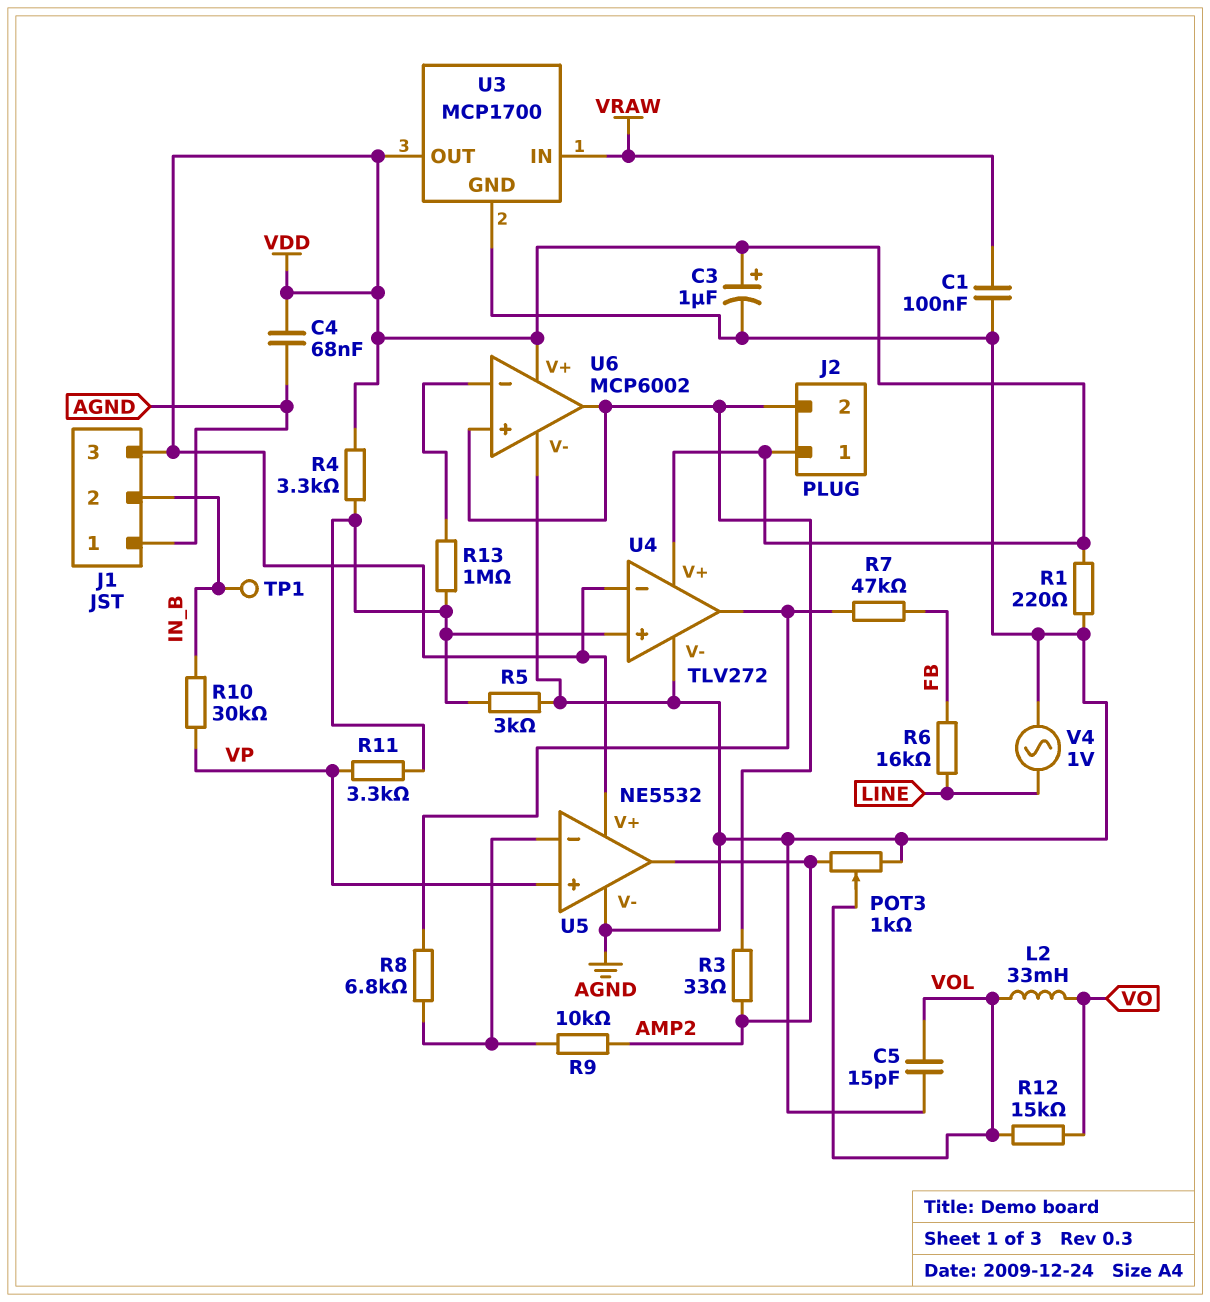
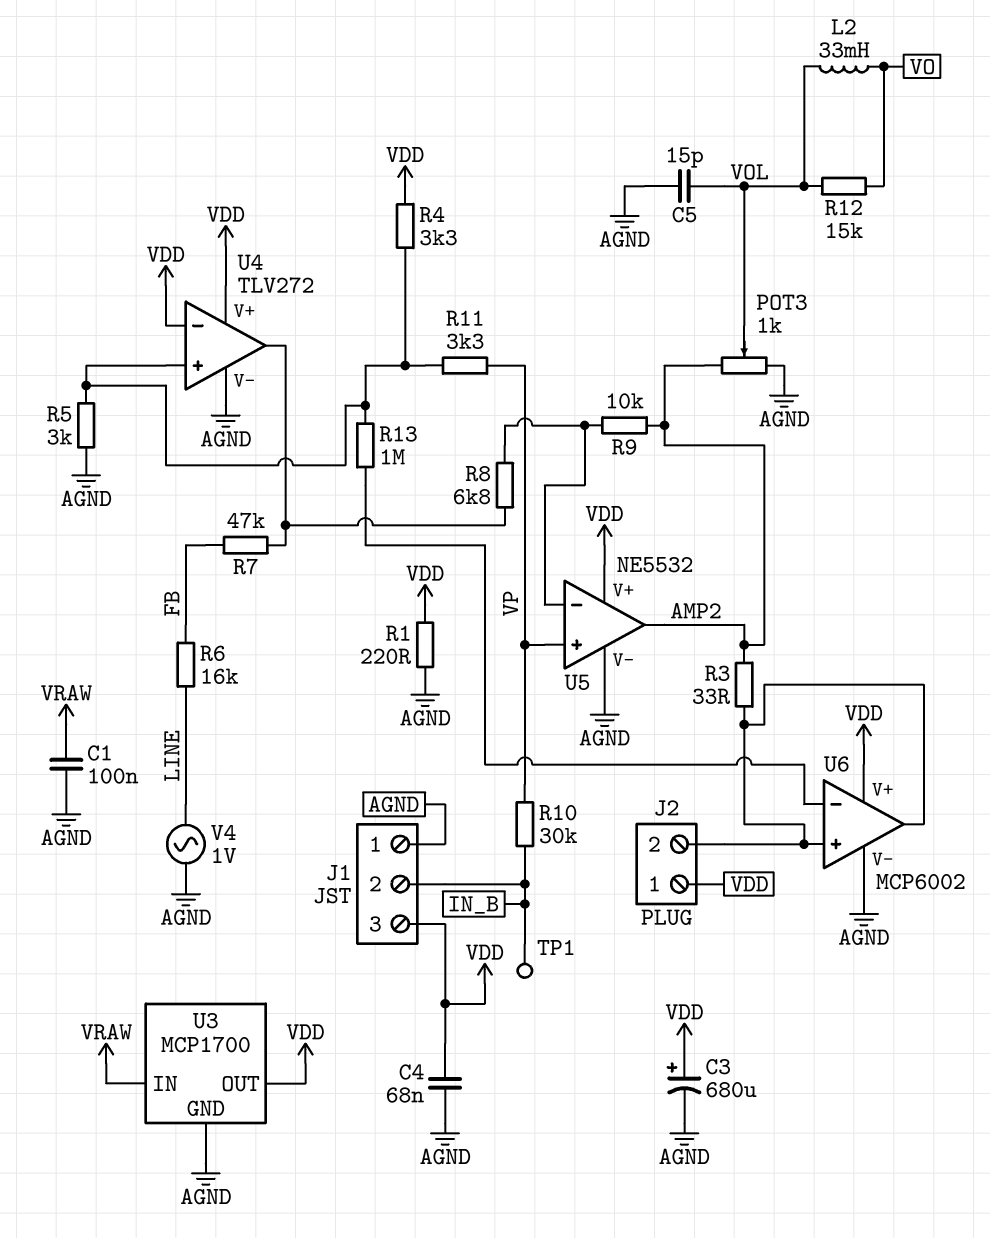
C3: 1uF (plus VDD, minus AGND) -> 680uF (plus VDD, minus AGND)

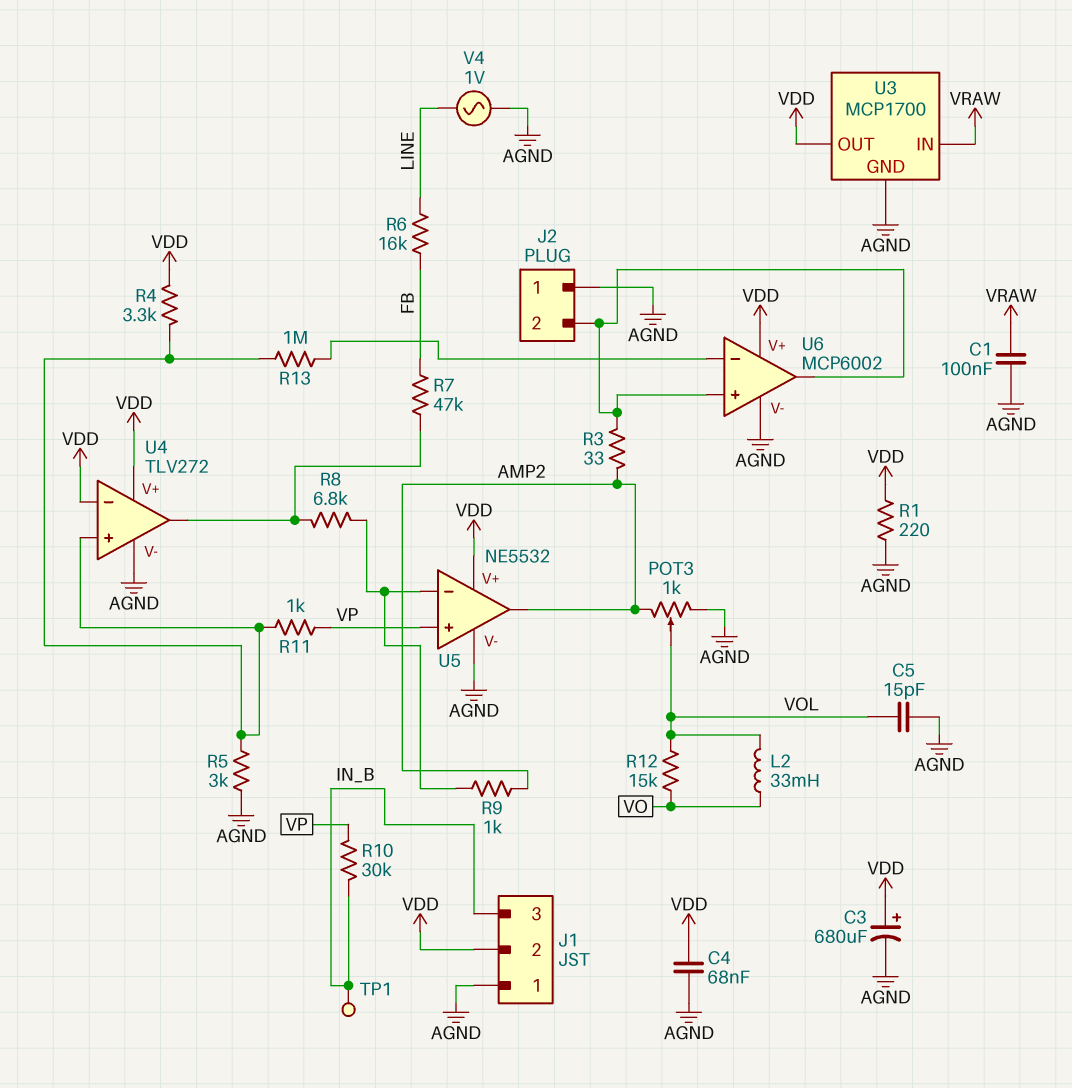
J1 pin 2: IN_B -> VDD
J1 pin 3: VDD -> IN_B
J2 pin 1: VDD -> AGND
R9: 10k (AMP2, U5/in-) -> 1k (AMP2, U5/in-)
R11: 3.3k (U4/in+, VP) -> 1k (U4/in+, VP)

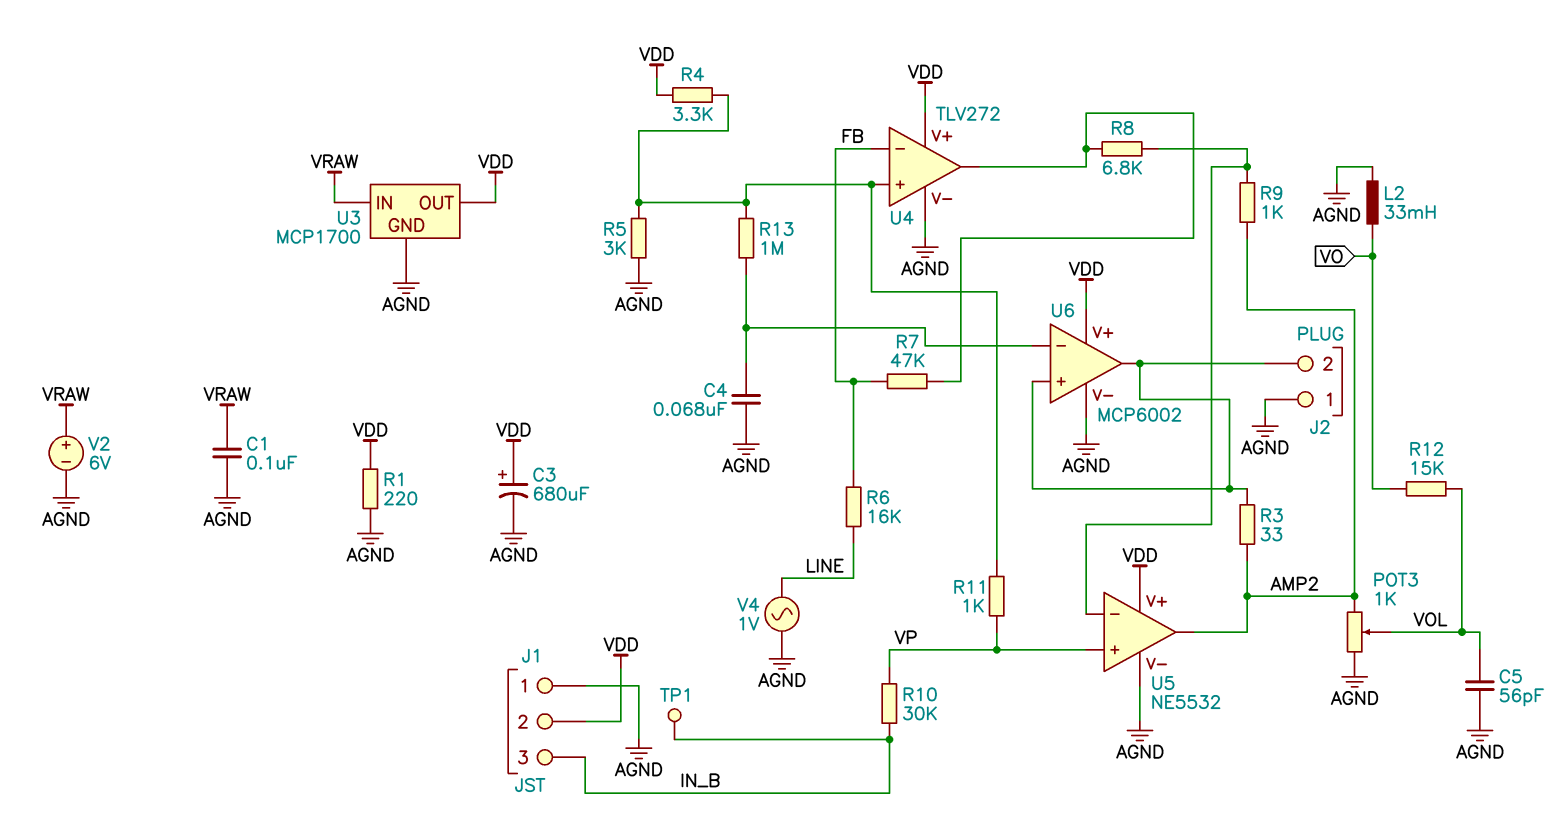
C4: 68nF (AGND, VDD) -> 68nF (AGND, U6/in-)
C5: 15pF (AGND, VOL) -> 56pF (AGND, VOL)
L2: 33mH (VO, VOL) -> 33mH (AGND, VO)
U4 pin in-: VDD -> FB
V2: none -> 6V (plus VRAW, minus AGND)

